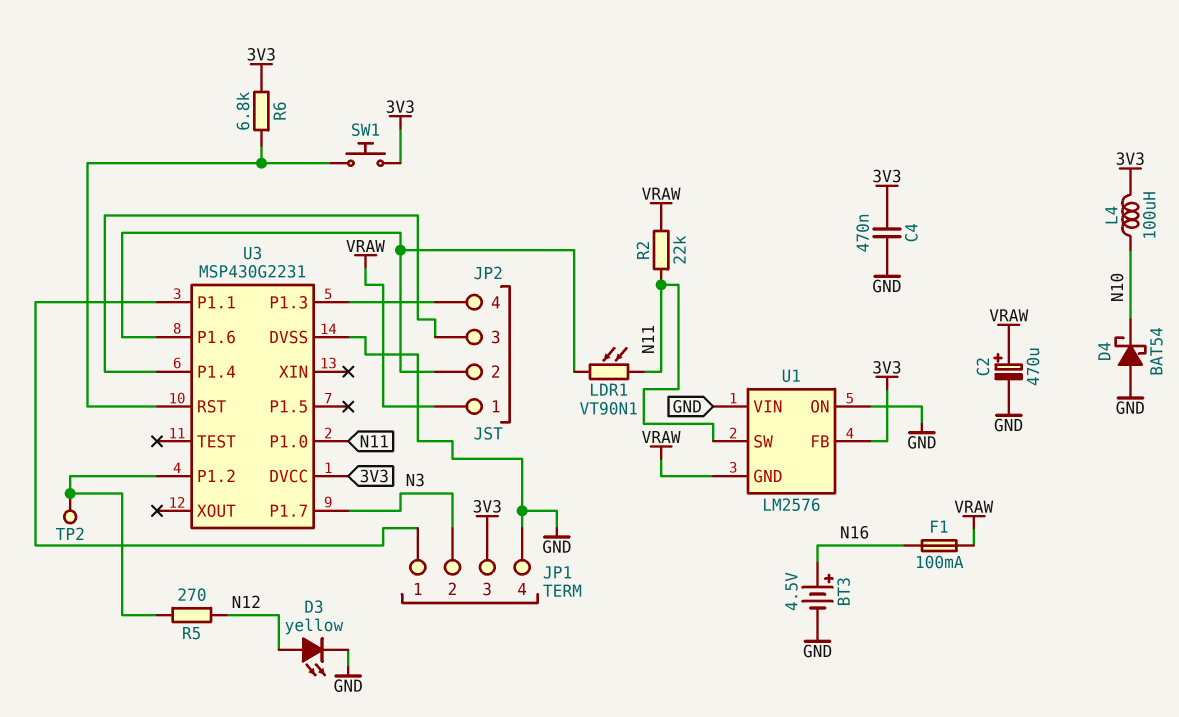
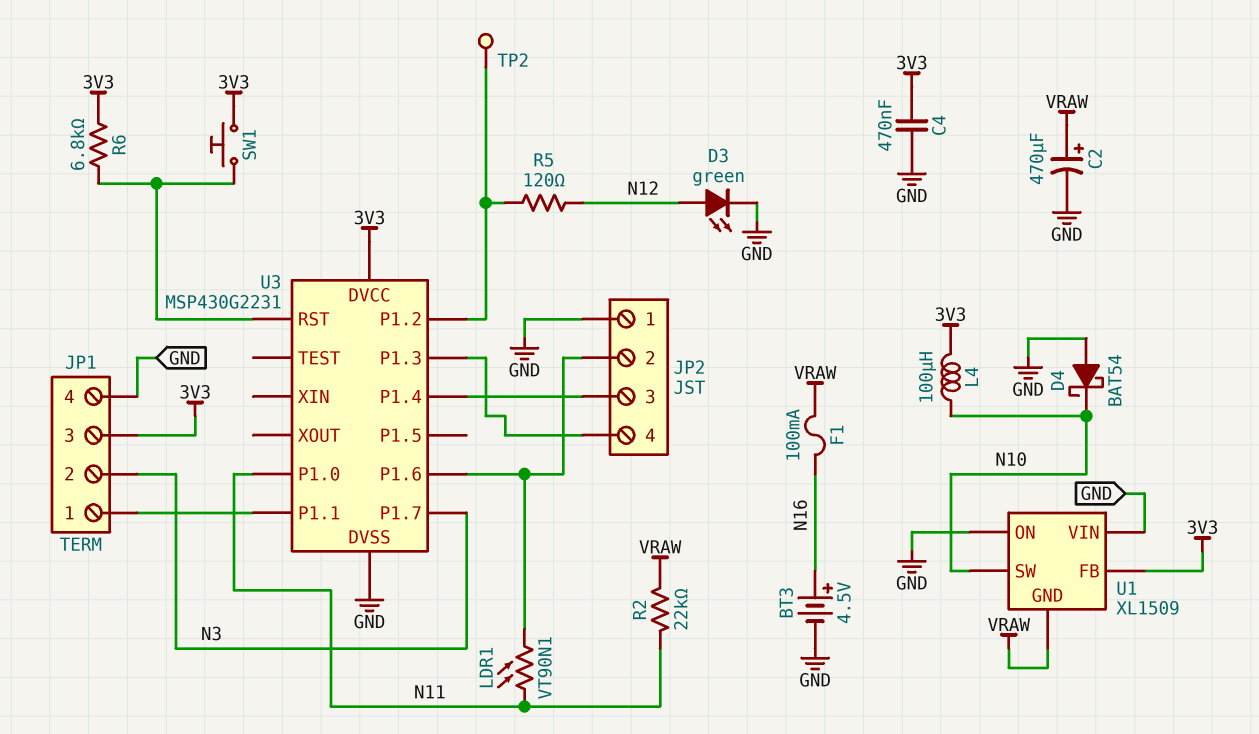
D3: LED yellow (A N12, K GND) -> LED green (A N12, K GND)
JP2 pin 1: VRAW -> GND
R5: 270 (N12, U3/P1.2) -> 120 (N12, U3/P1.2)
U1: LM2576 -> XL1509
U1 pin SW: N11 -> N10

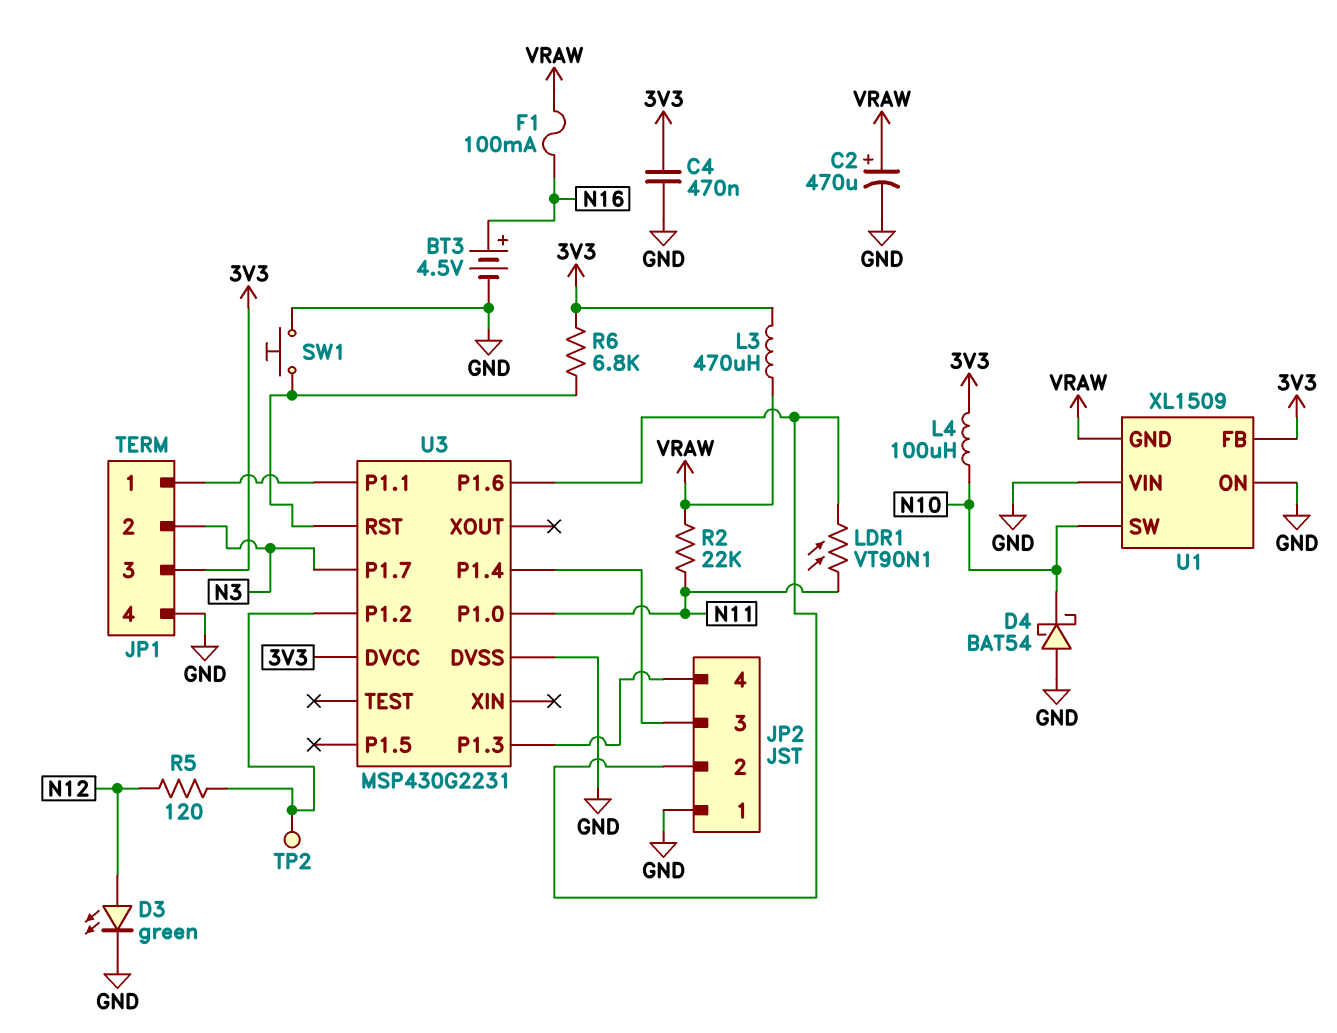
L3: none -> 470uH (3V3, VRAW)
SW1: button (3V3, U3/RST) -> button (GND, U3/RST)

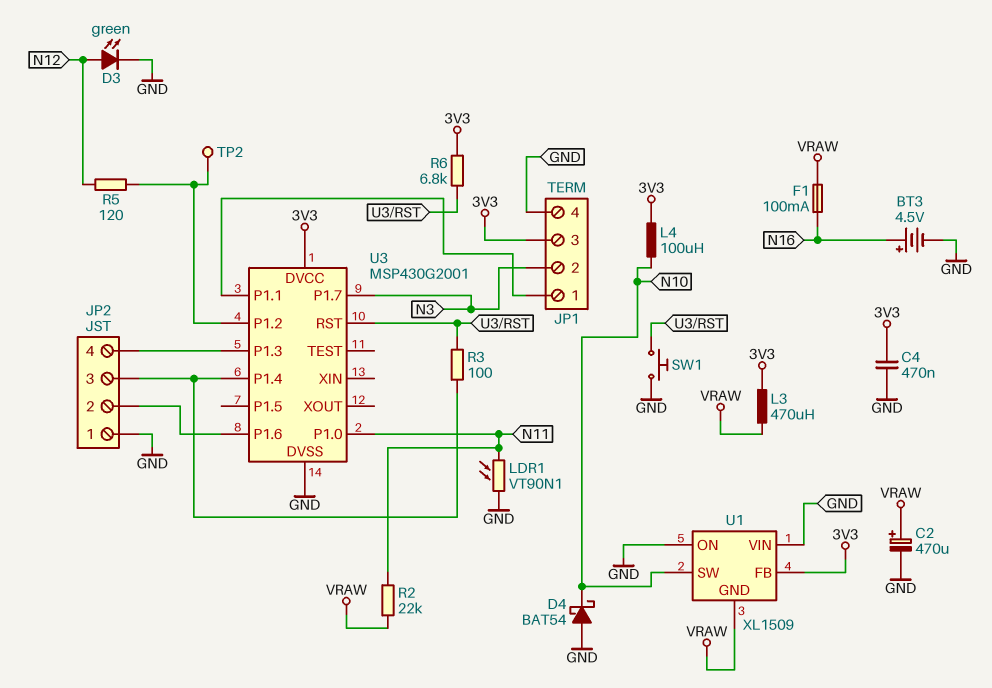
LDR1: VT90N1 (JP2/2, N11) -> VT90N1 (GND, N11)
R3: none -> 100 (JP2/3, U3/RST)
U3: MSP430G2231 -> MSP430G2001

